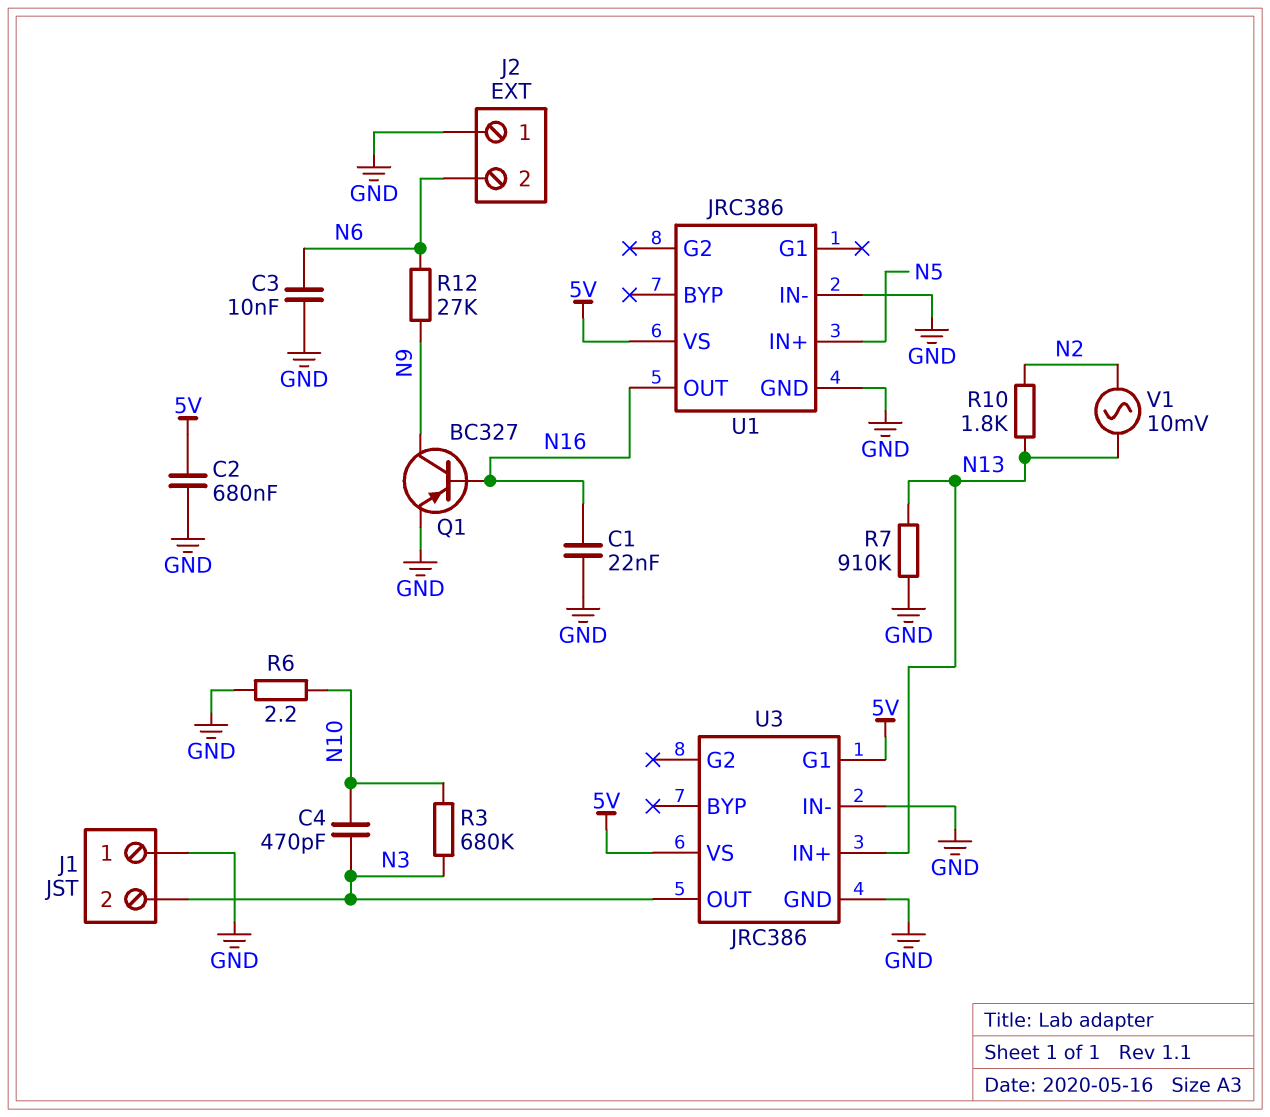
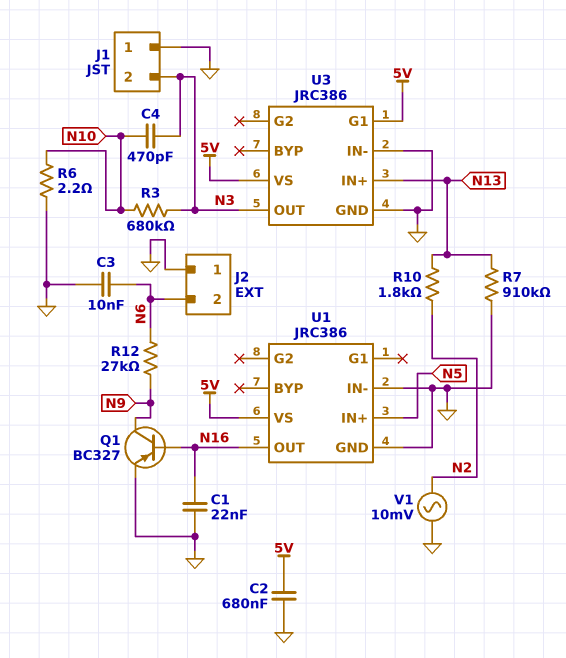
V1: AC 10mV (N2, N13) -> AC 10mV (GND, N2)

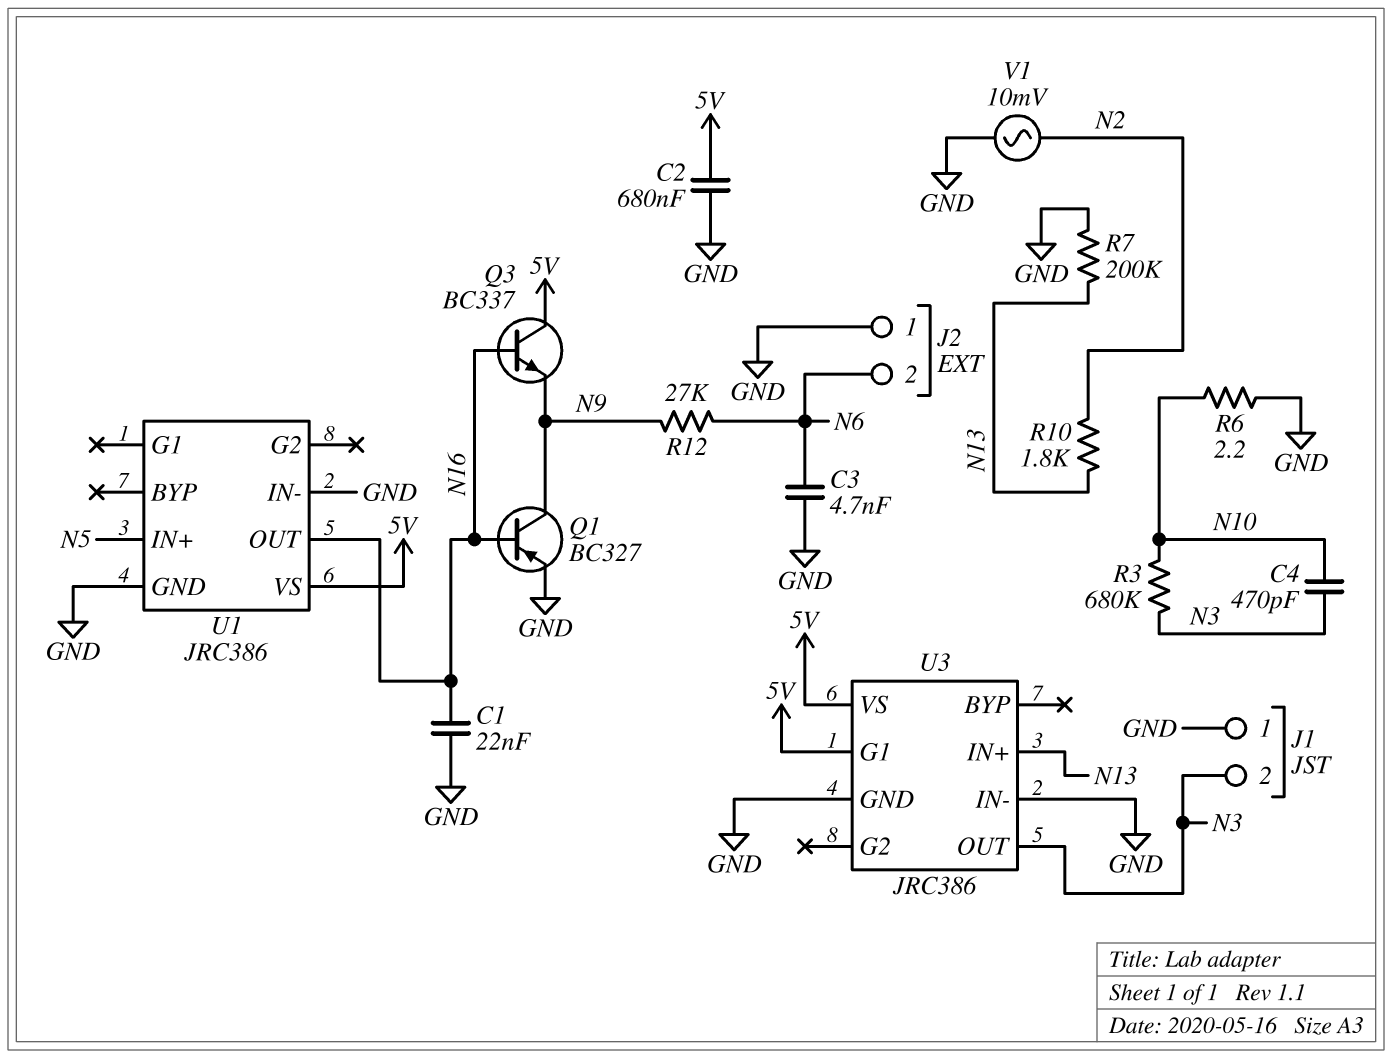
C3: 10nF (GND, N6) -> 4.7nF (GND, N6)
Q3: none -> NPN BC337 (B N16, C 5V, E N9)
R7: 910k (GND, N13) -> 200k (GND, N13)

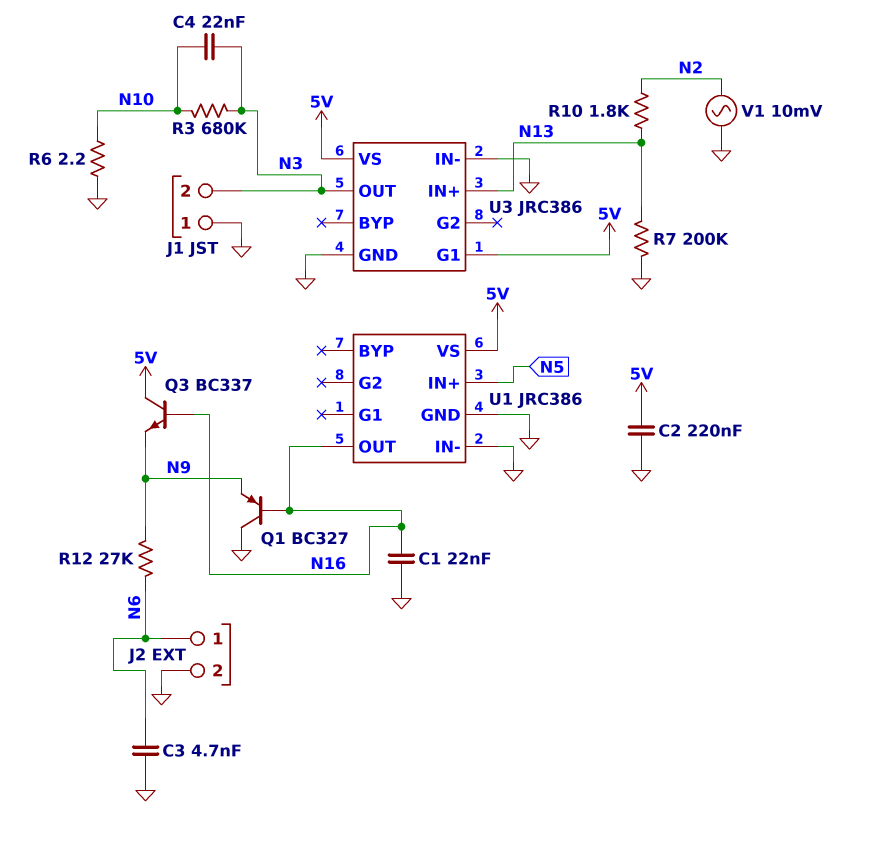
C2: 680nF (5V, GND) -> 220nF (5V, GND)
C4: 470pF (N3, N10) -> 22nF (N3, N10)
J2 pin 1: GND -> N6
J2 pin 2: N6 -> GND
Q1: PNP BC327 (B N16, C N9, E GND) -> PNP BC327 (B N16, C GND, E N9)

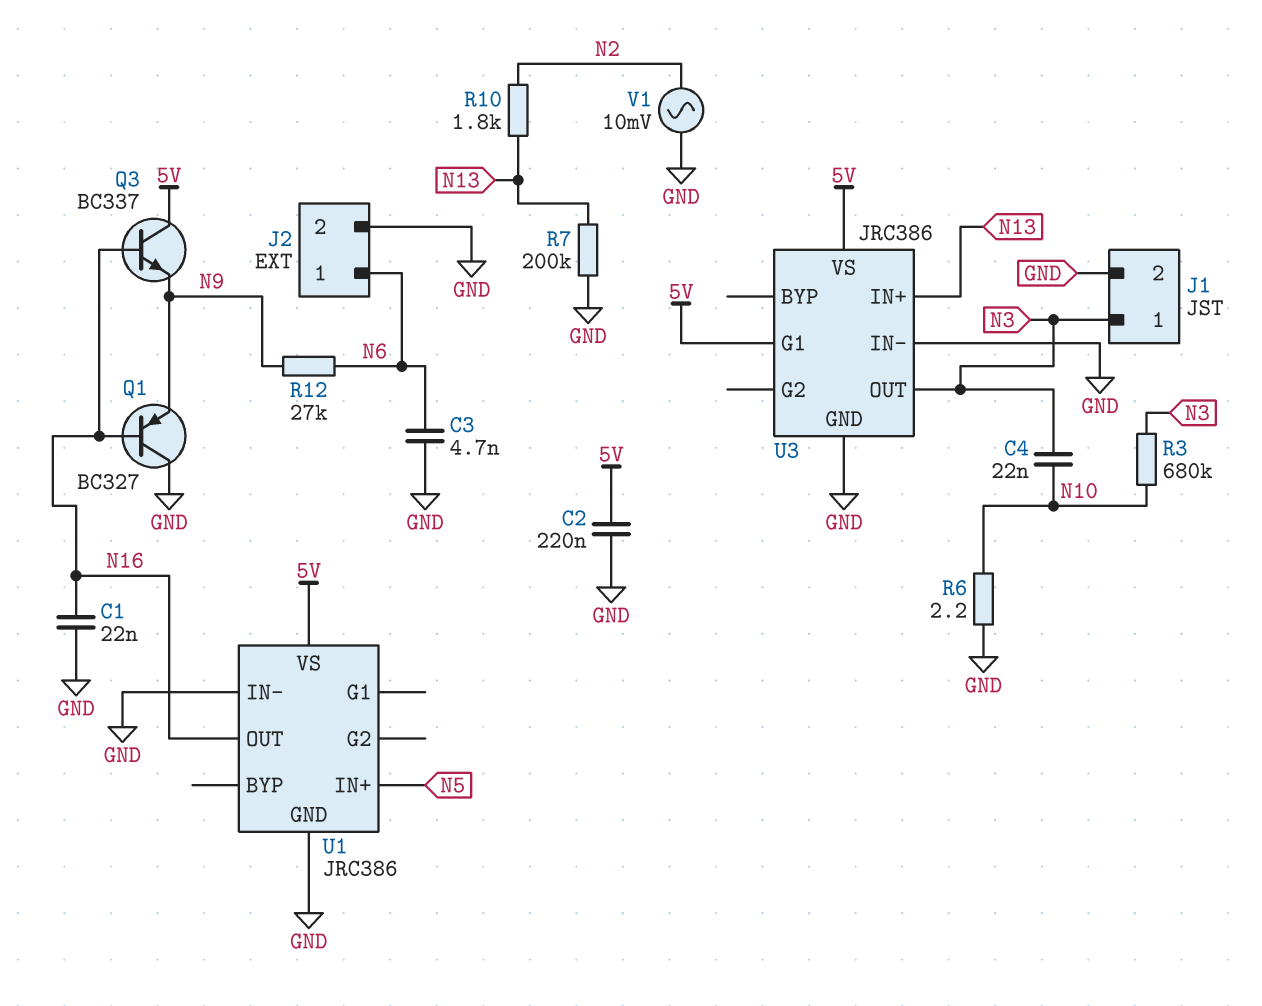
J1 pin 1: GND -> N3
J1 pin 2: N3 -> GND

